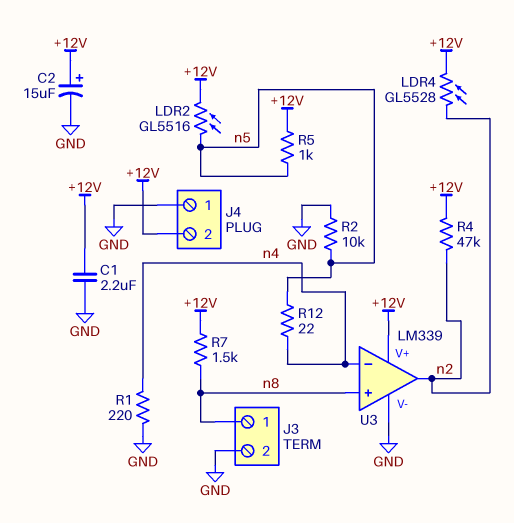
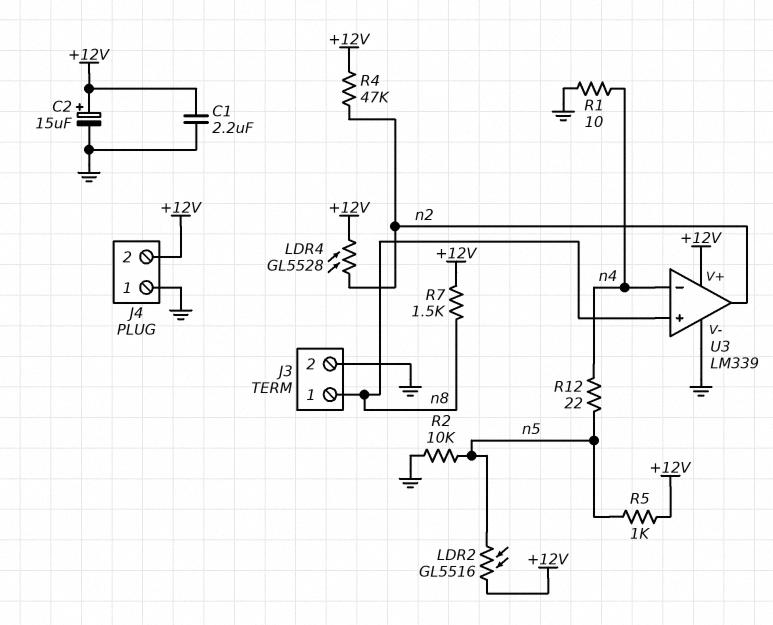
R1: 220 (GND, n4) -> 10 (GND, n4)

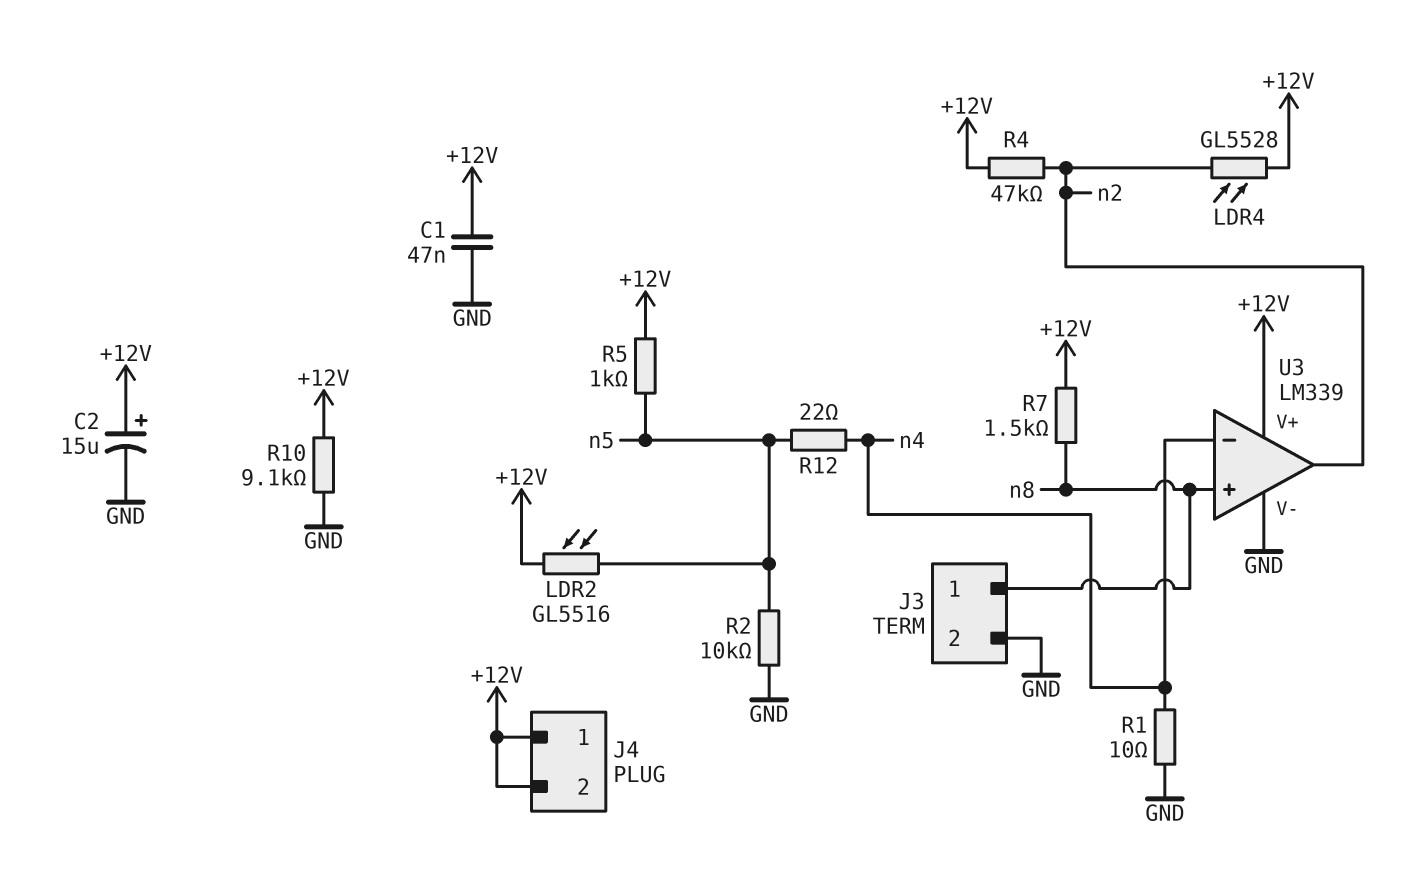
C1: 2.2uF (+12V, GND) -> 47nF (+12V, GND)
J4 pin 1: GND -> +12V
R10: none -> 9.1k (+12V, GND)

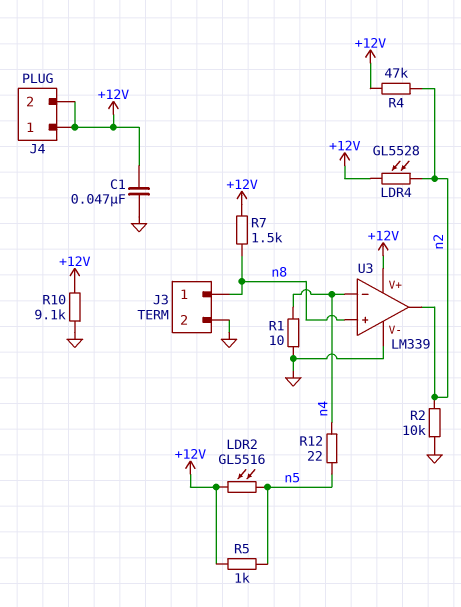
C2: 15uF (plus +12V, minus GND) -> none
R2: 10k (GND, n5) -> 10k (GND, n2)

